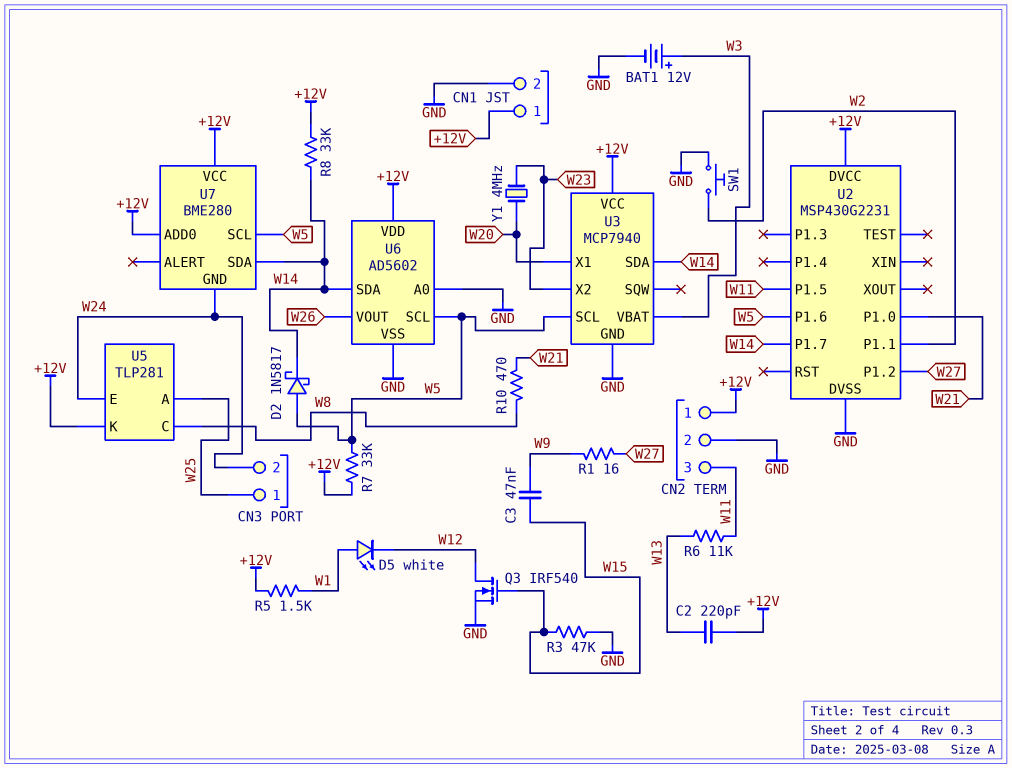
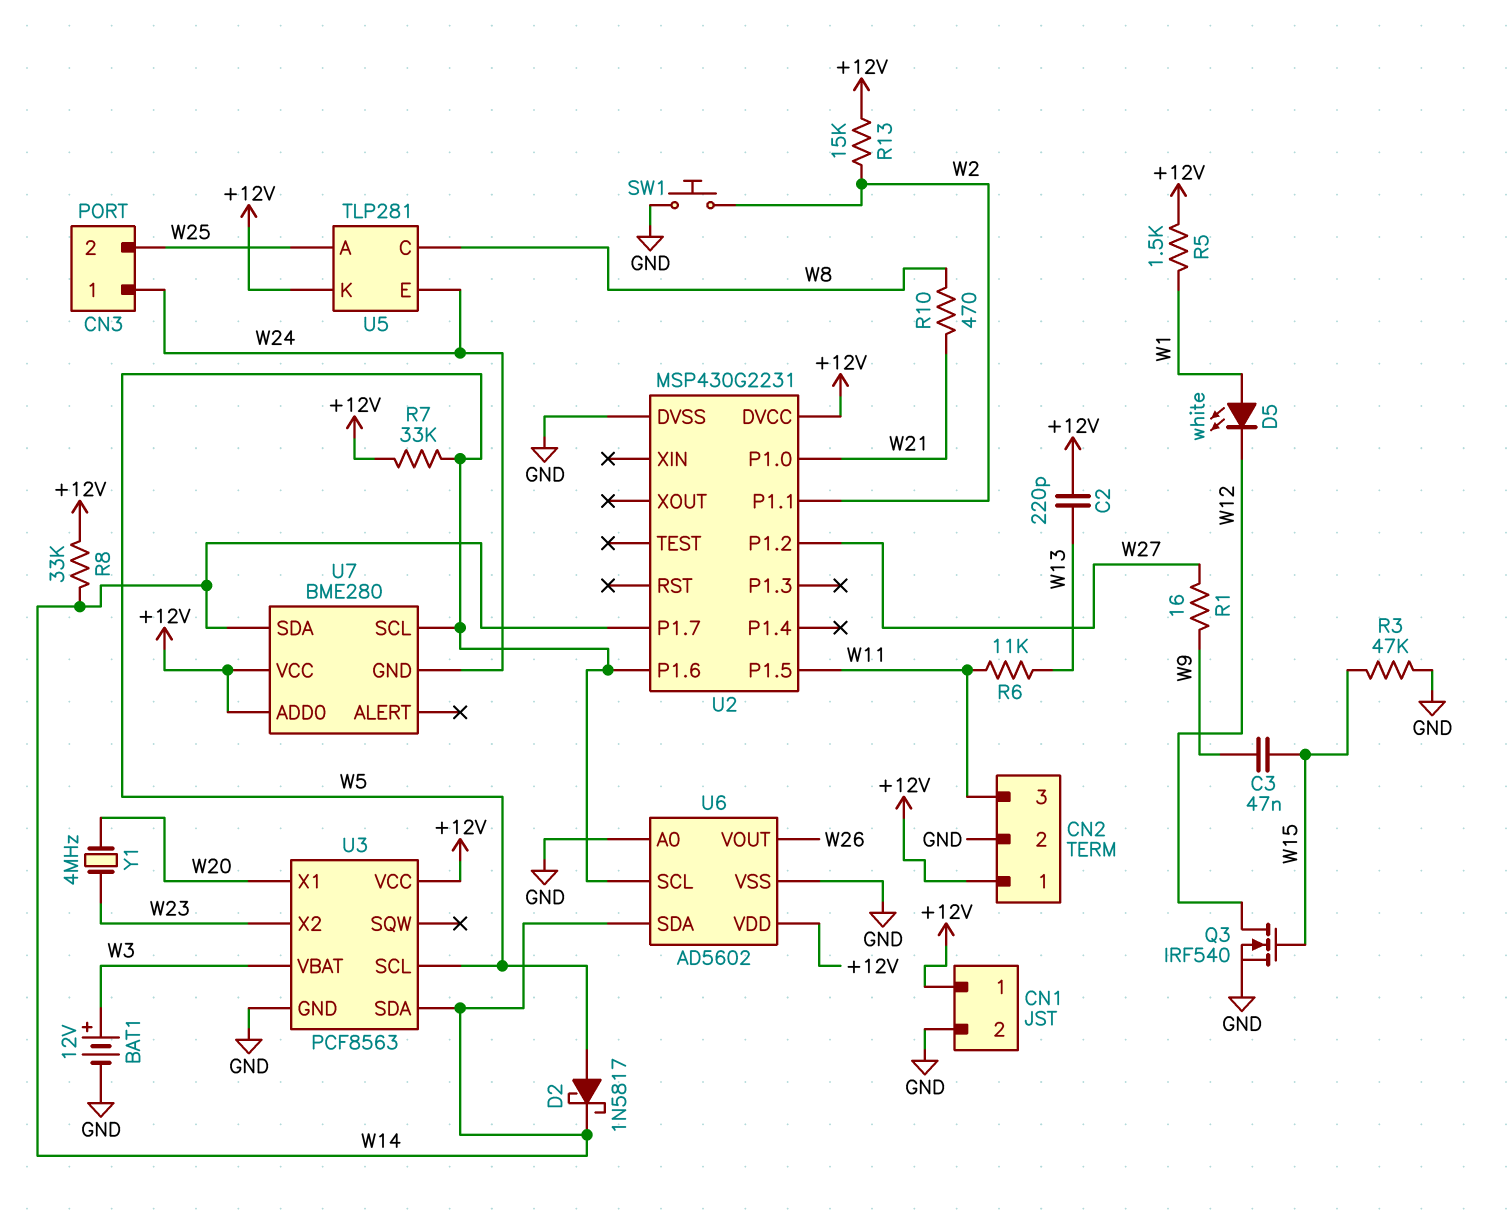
CN3 pin 1: W25 -> W24
CN3 pin 2: W24 -> W25
R13: none -> 15k (+12V, W2)
U3: MCP7940 -> PCF8563

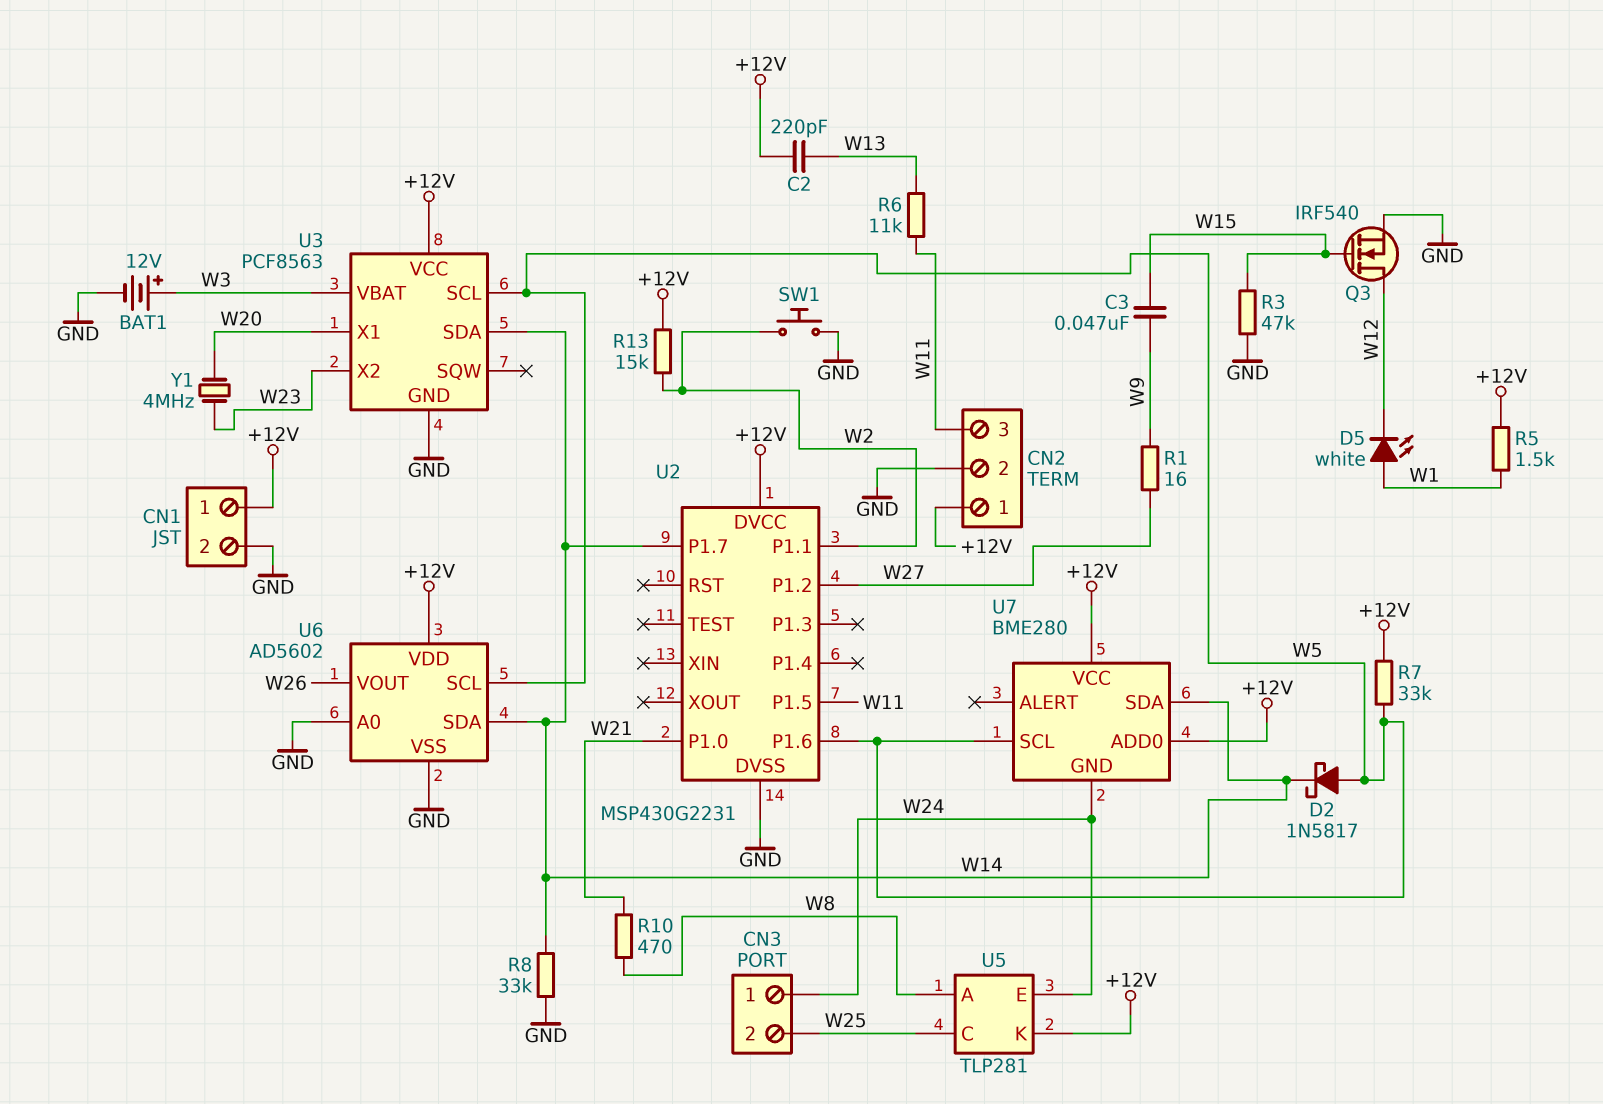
R8: 33k (+12V, W14) -> 33k (GND, W14)
U5 pin A: W25 -> W8
U5 pin C: W8 -> W25

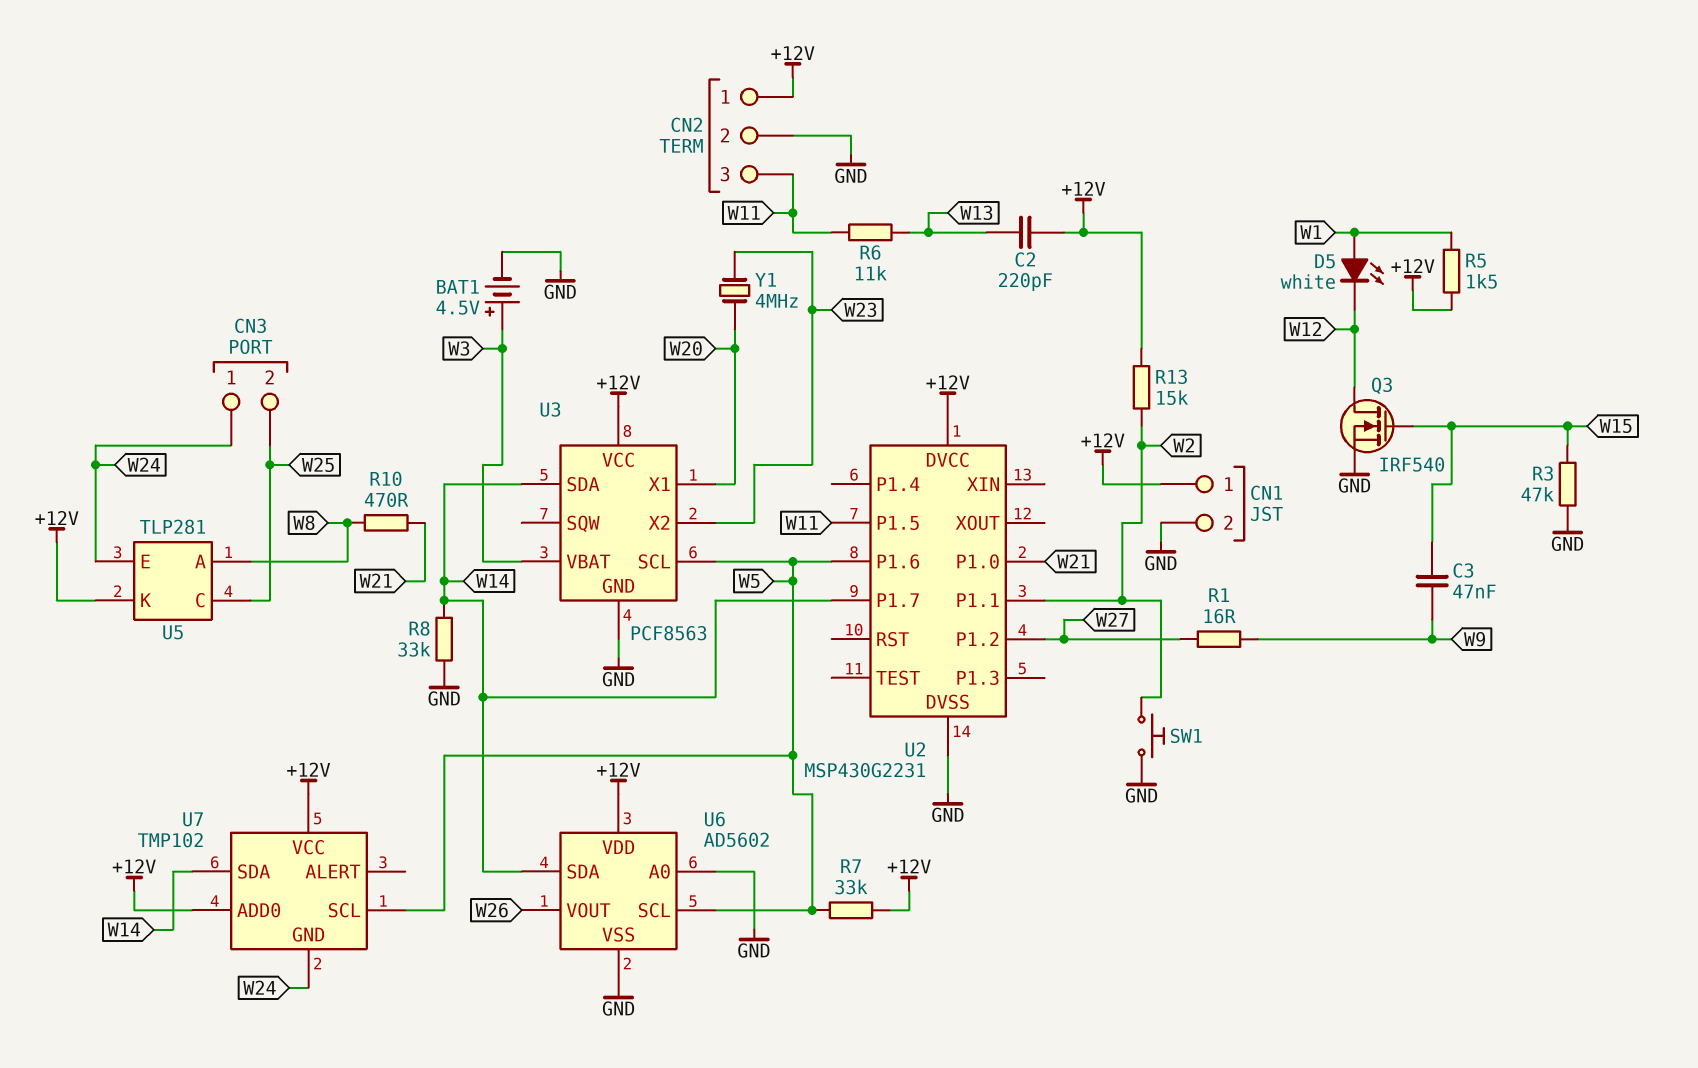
BAT1: 12V (plus W3, minus GND) -> 4.5V (plus W3, minus GND)
D2: schottky 1N5817 (A W5, K W14) -> none
U7: BME280 -> TMP102

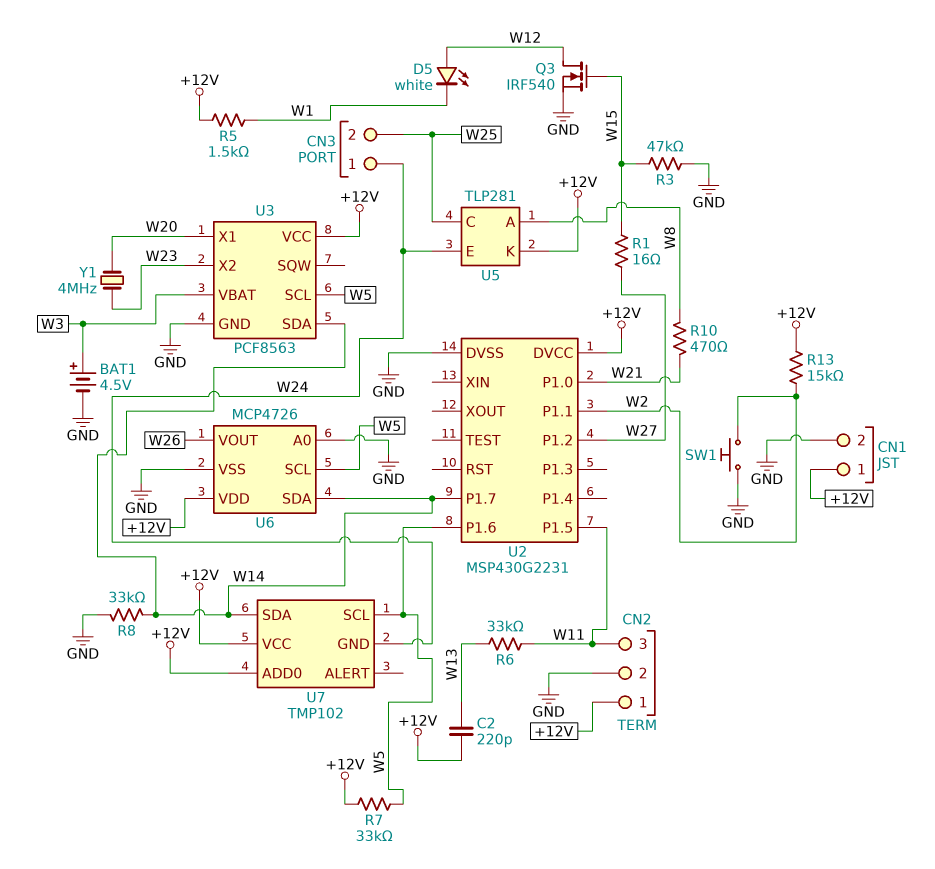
C3: 47nF (W9, W15) -> none
D5: LED white (A W1, K W12) -> LED white (A W12, K W1)
R1: 16 (W9, W27) -> 16 (W15, W27)
R6: 11k (W11, W13) -> 33k (W11, W13)
U6: AD5602 -> MCP4726

